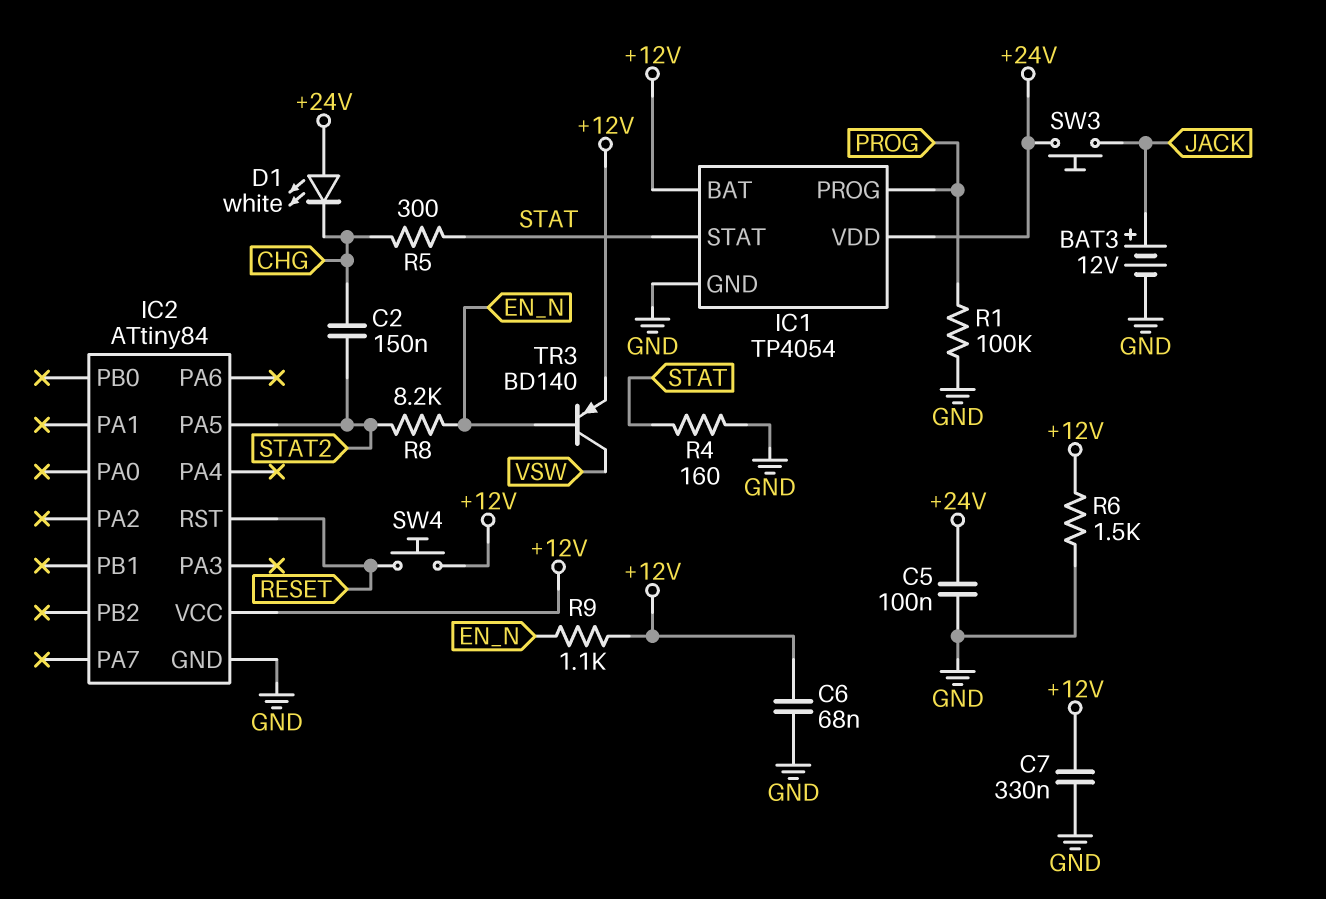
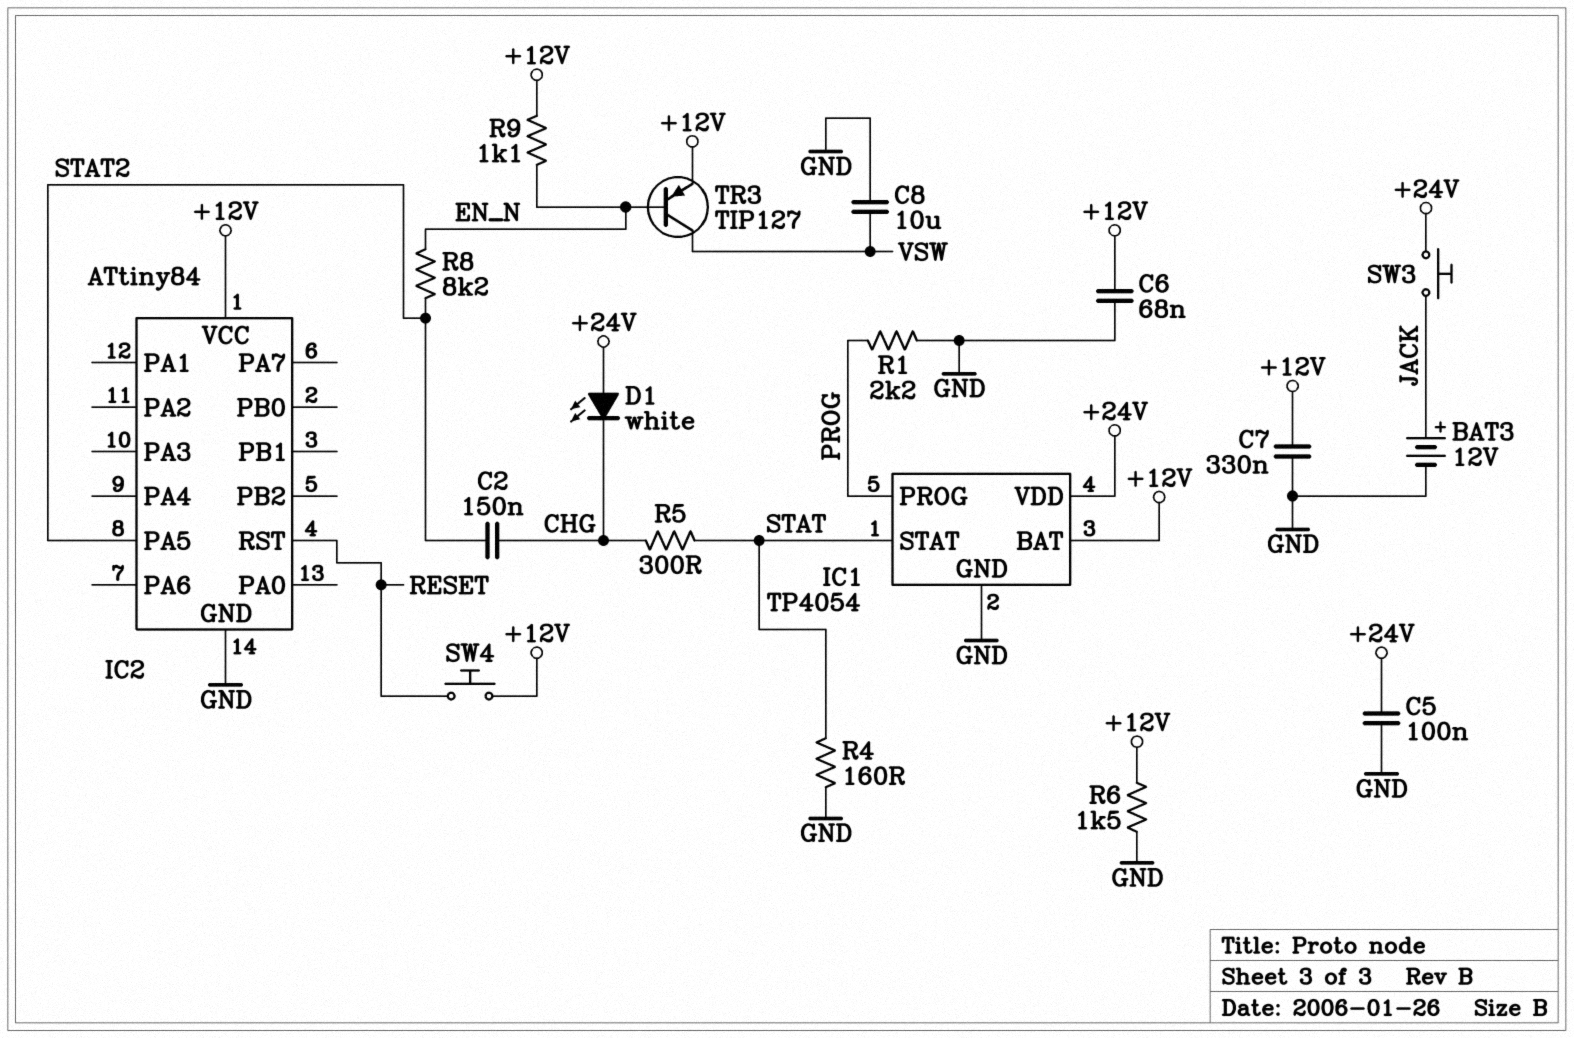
C8: none -> 10uF (GND, VSW)
R1: 100k (GND, PROG) -> 2.2k (GND, PROG)
TR3: PNP BD140 (B EN_N, C VSW, E +12V) -> PNP TIP127 (B EN_N, C VSW, E +12V)

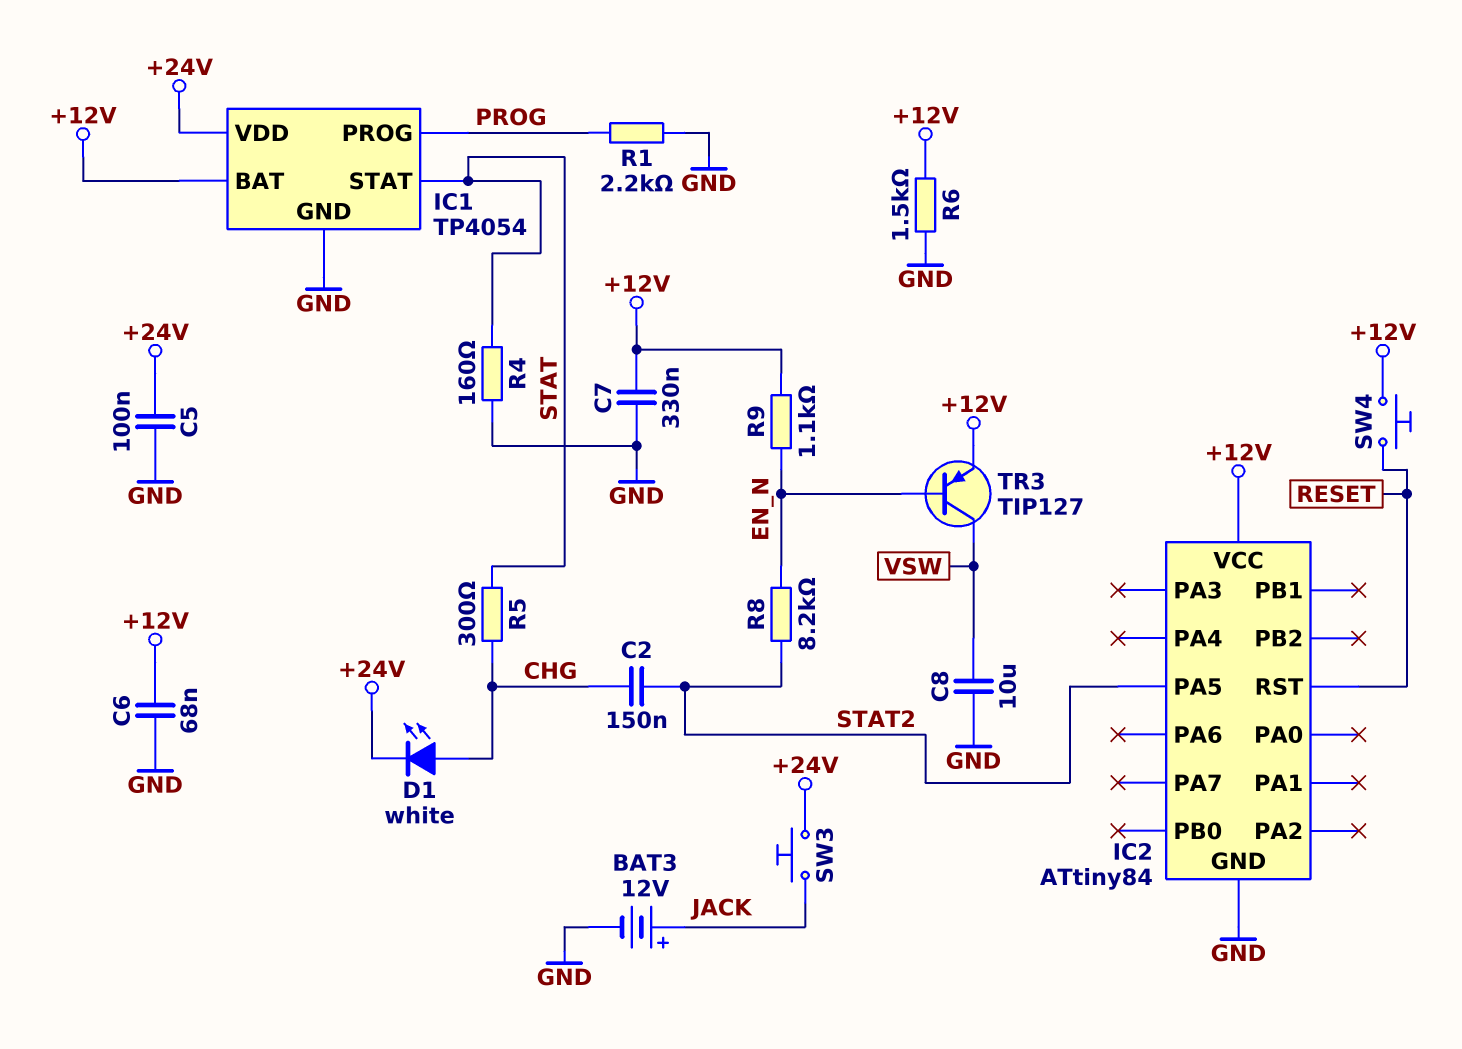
D1: LED white (A +24V, K CHG) -> LED white (A CHG, K +24V)

